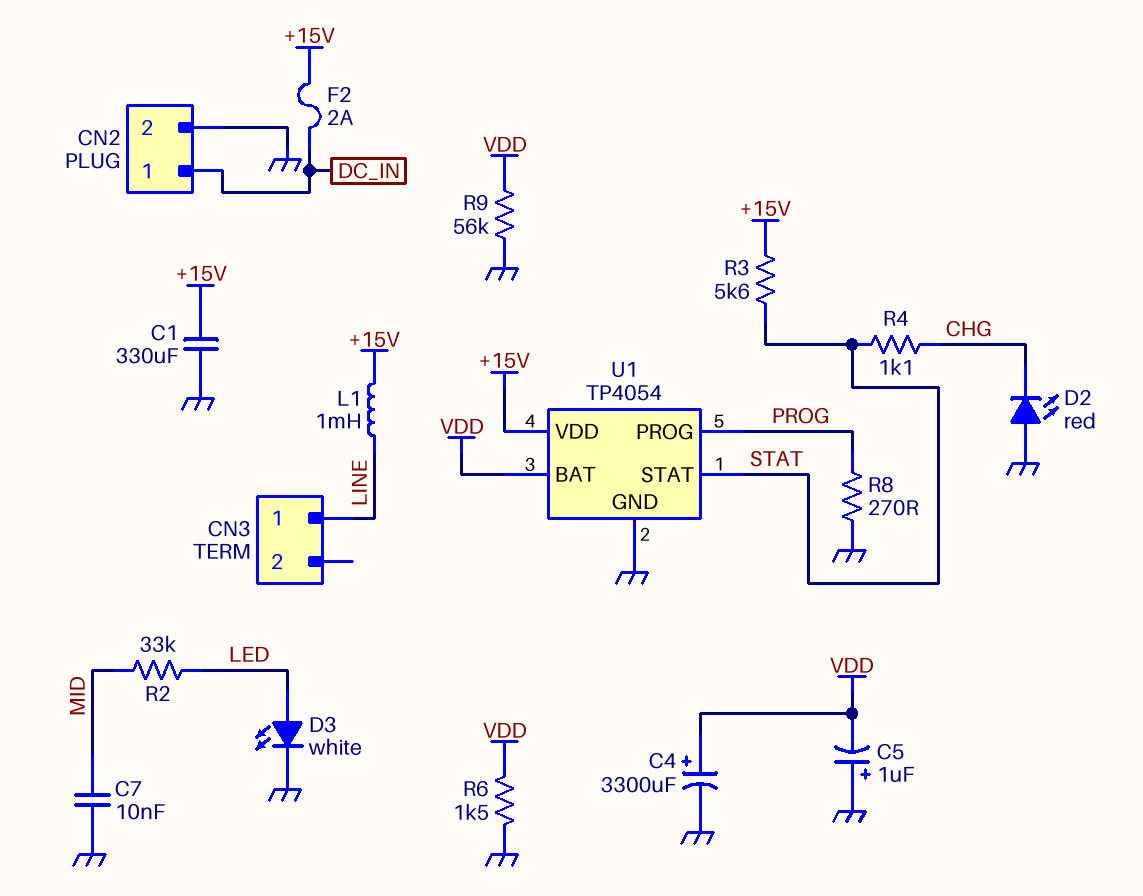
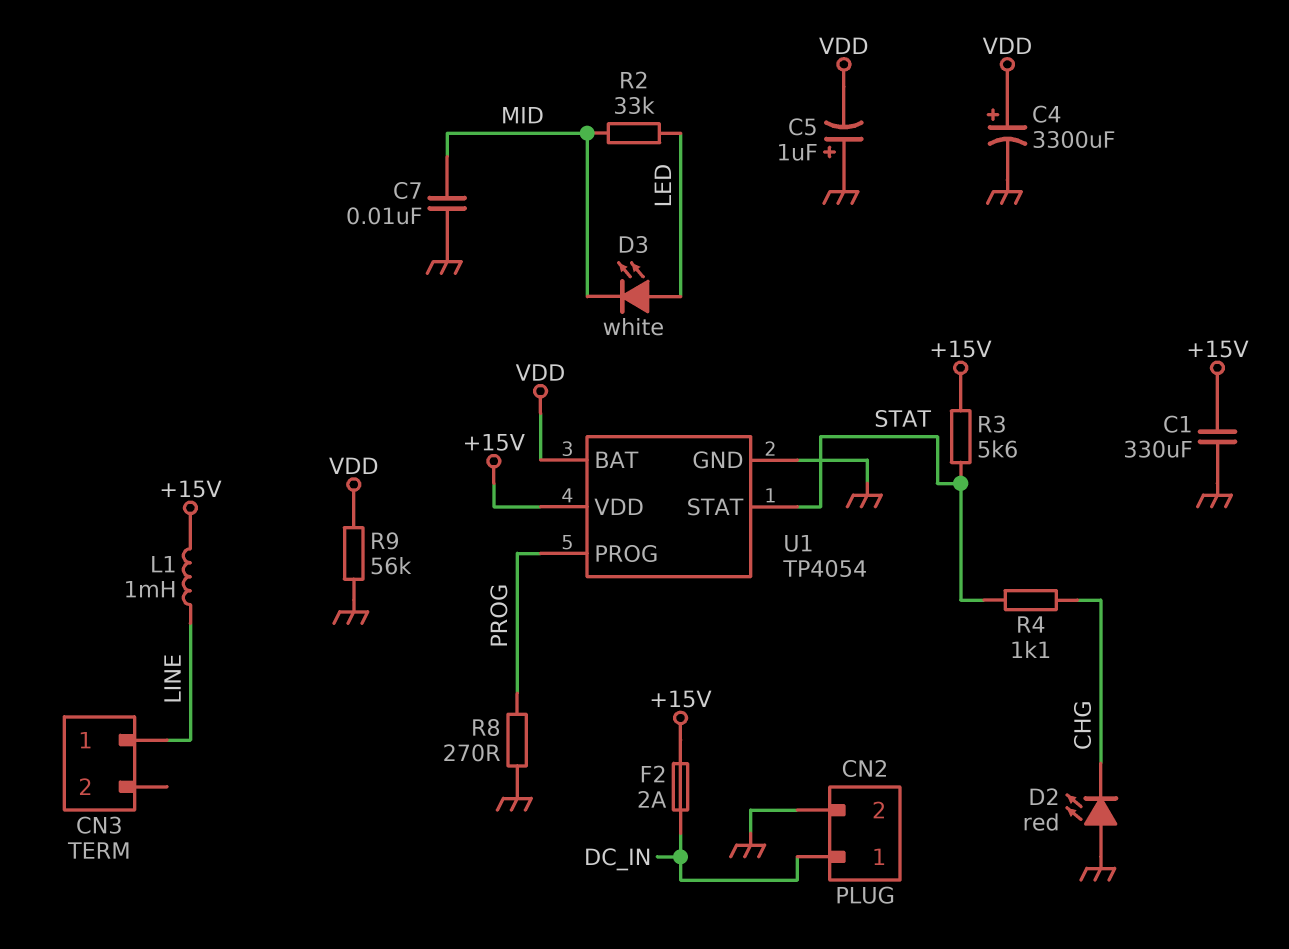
D3: LED white (A LED, K GND) -> LED white (A LED, K MID)
R6: 1.5k (GND, VDD) -> none

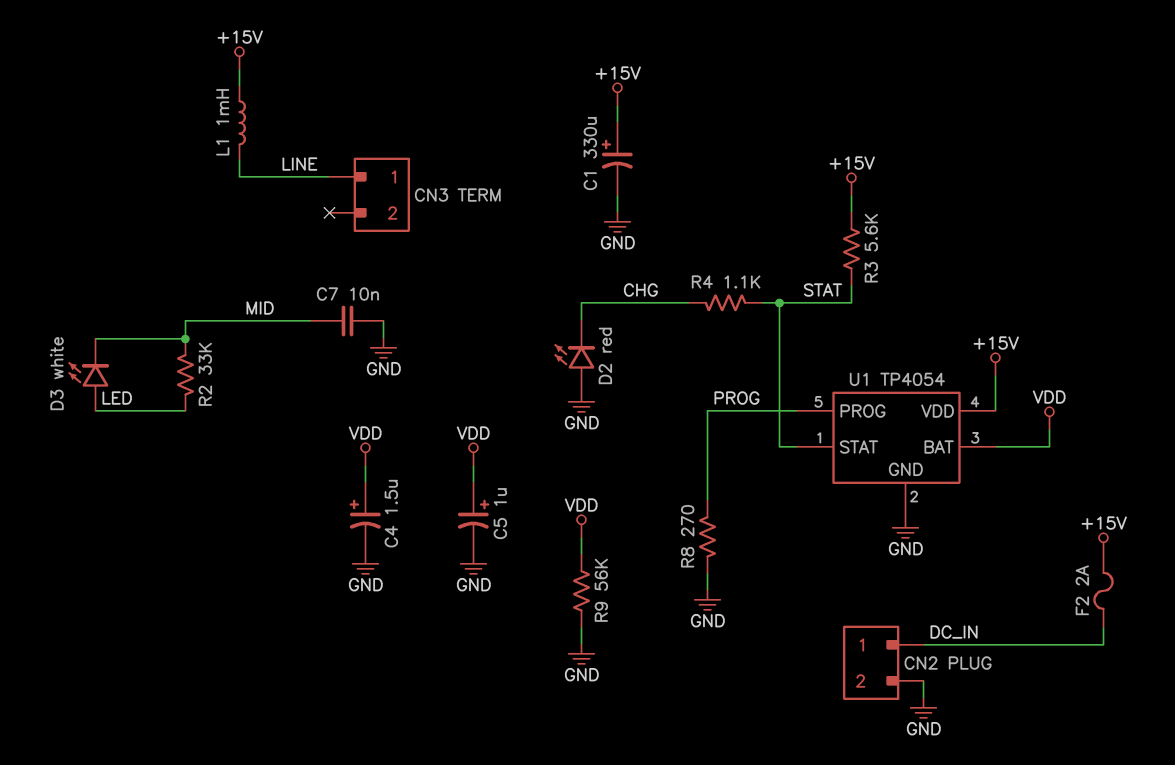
C1: 330uF (+15V, GND) -> 330uF (plus +15V, minus GND)
C4: 3300uF (plus VDD, minus GND) -> 1.5uF (plus VDD, minus GND)
C5: 1uF (plus GND, minus VDD) -> 1uF (plus VDD, minus GND)

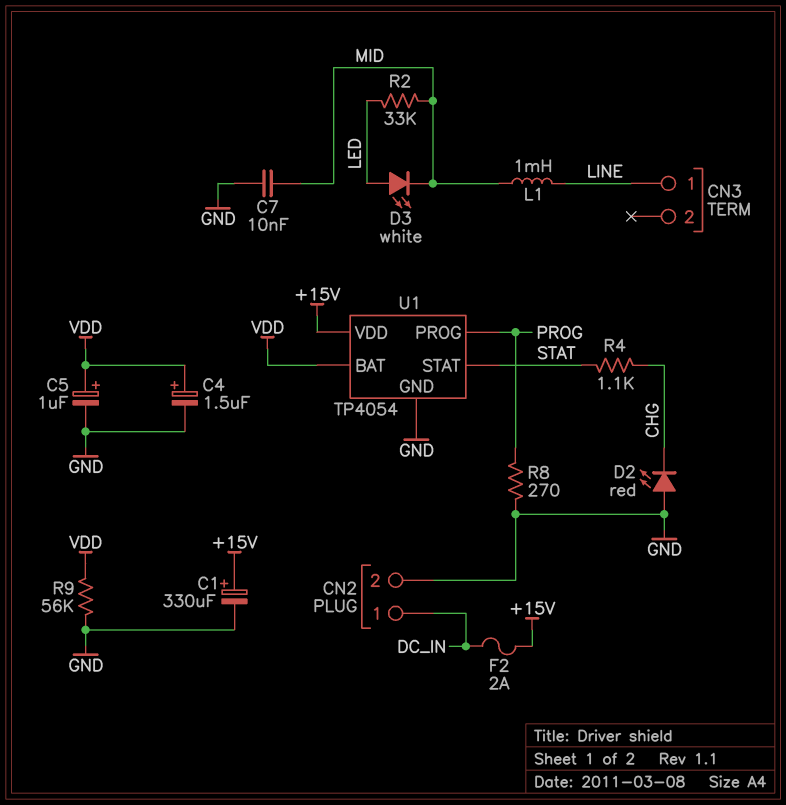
L1: 1mH (+15V, LINE) -> 1mH (LINE, MID)
R3: 5.6k (+15V, STAT) -> none

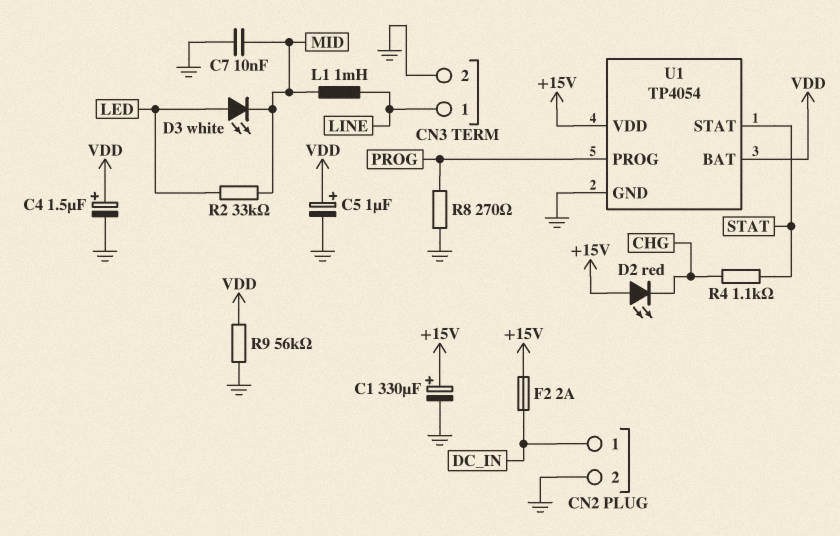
CN3 pin 2: none -> GND
D2: LED red (A GND, K CHG) -> LED red (A +15V, K CHG)

